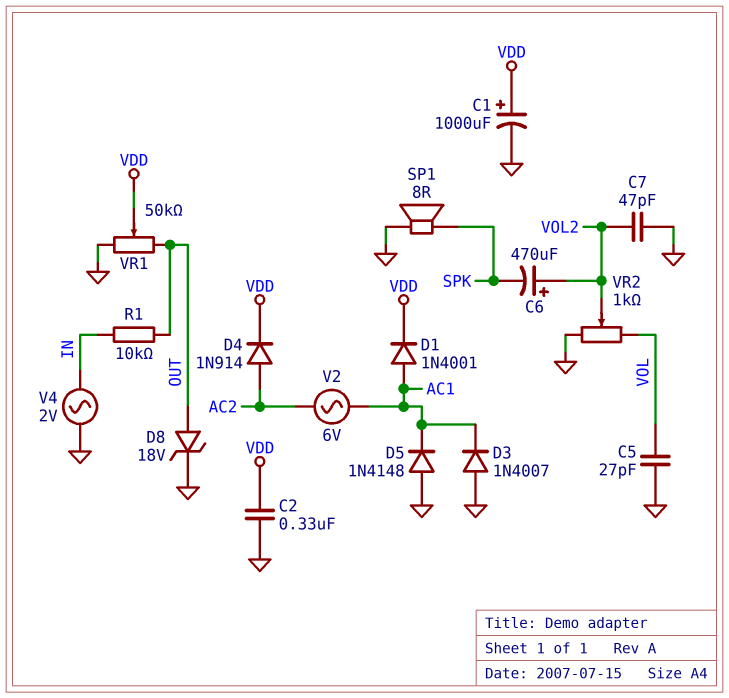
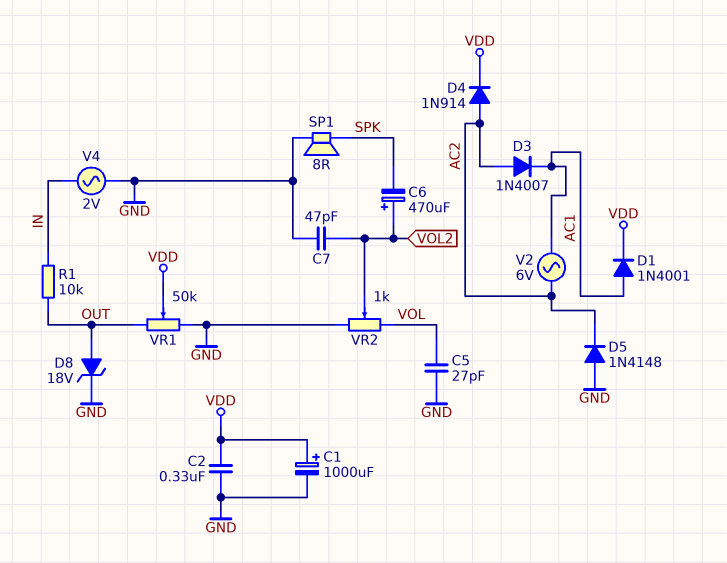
D3: diode 1N4007 (A GND, K AC1) -> diode 1N4007 (A AC2, K AC1)
D5: diode 1N4148 (A GND, K AC1) -> diode 1N4148 (A GND, K AC2)

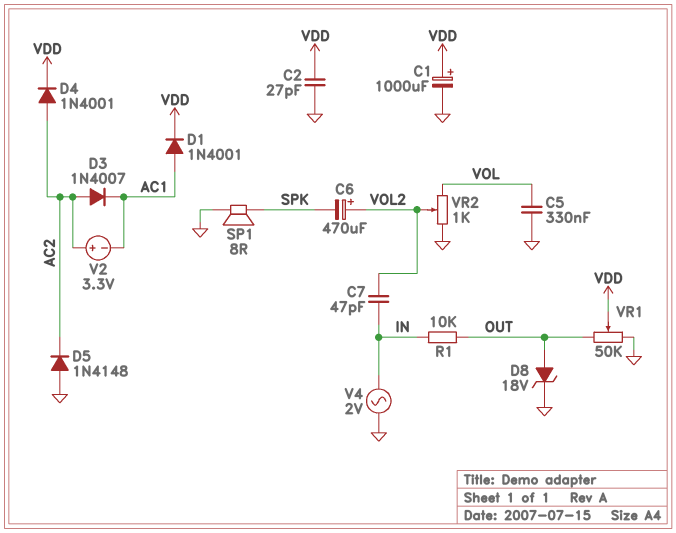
C2: 330nF (GND, VDD) -> 27pF (GND, VDD)
C5: 27pF (GND, VOL) -> 330nF (GND, VOL)
C7: 47pF (GND, VOL2) -> 47pF (IN, VOL2)
D4: diode 1N914 (A AC2, K VDD) -> diode 1N4001 (A AC2, K VDD)
V2: AC 6V (AC1, AC2) -> 3.3V (plus AC2, minus AC1)

